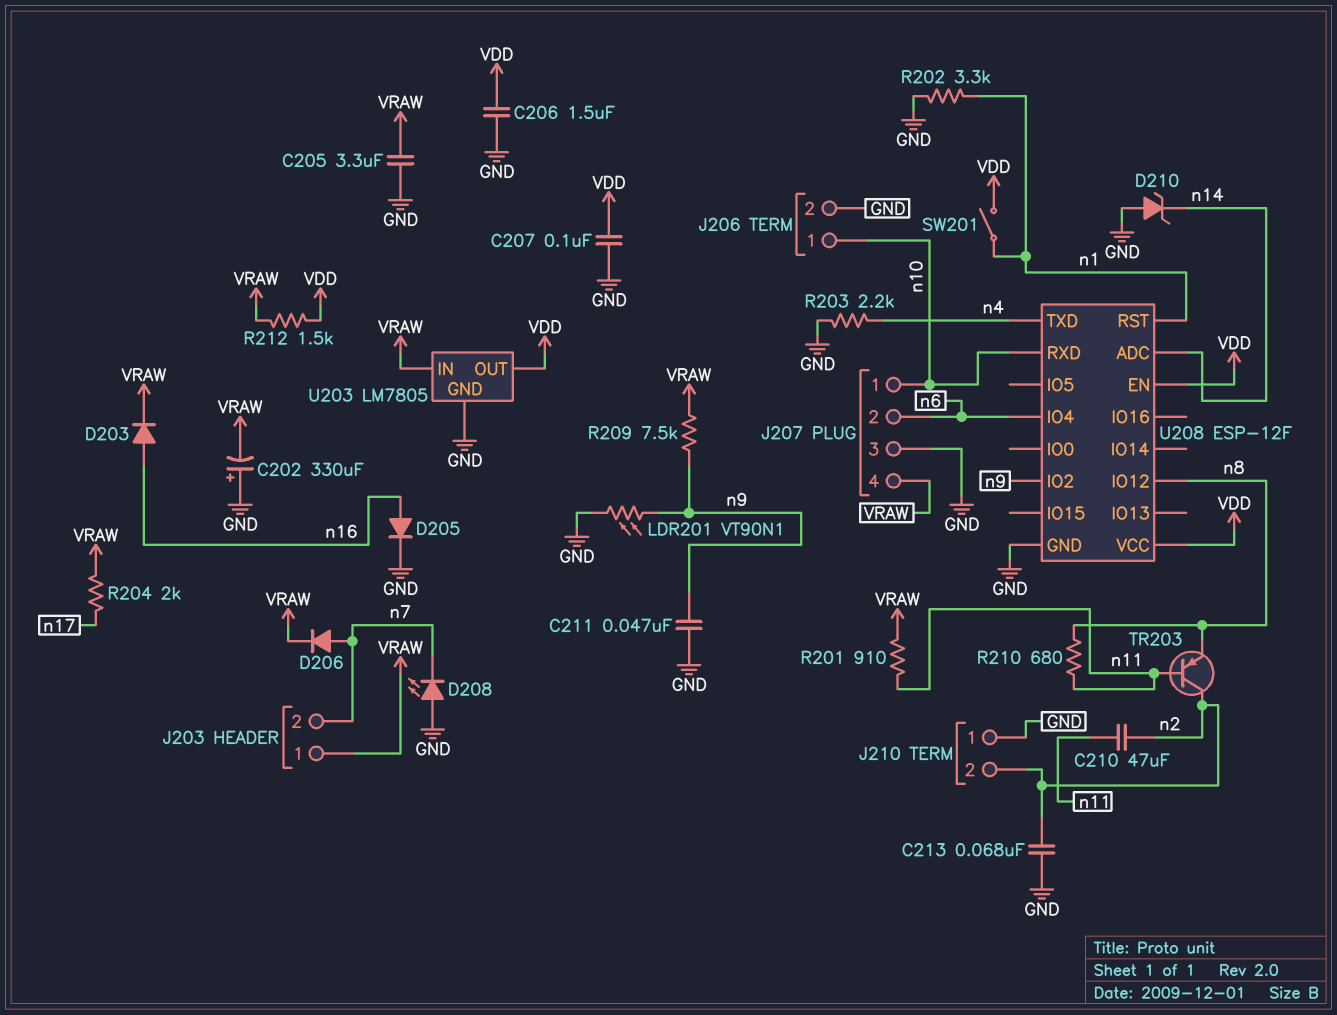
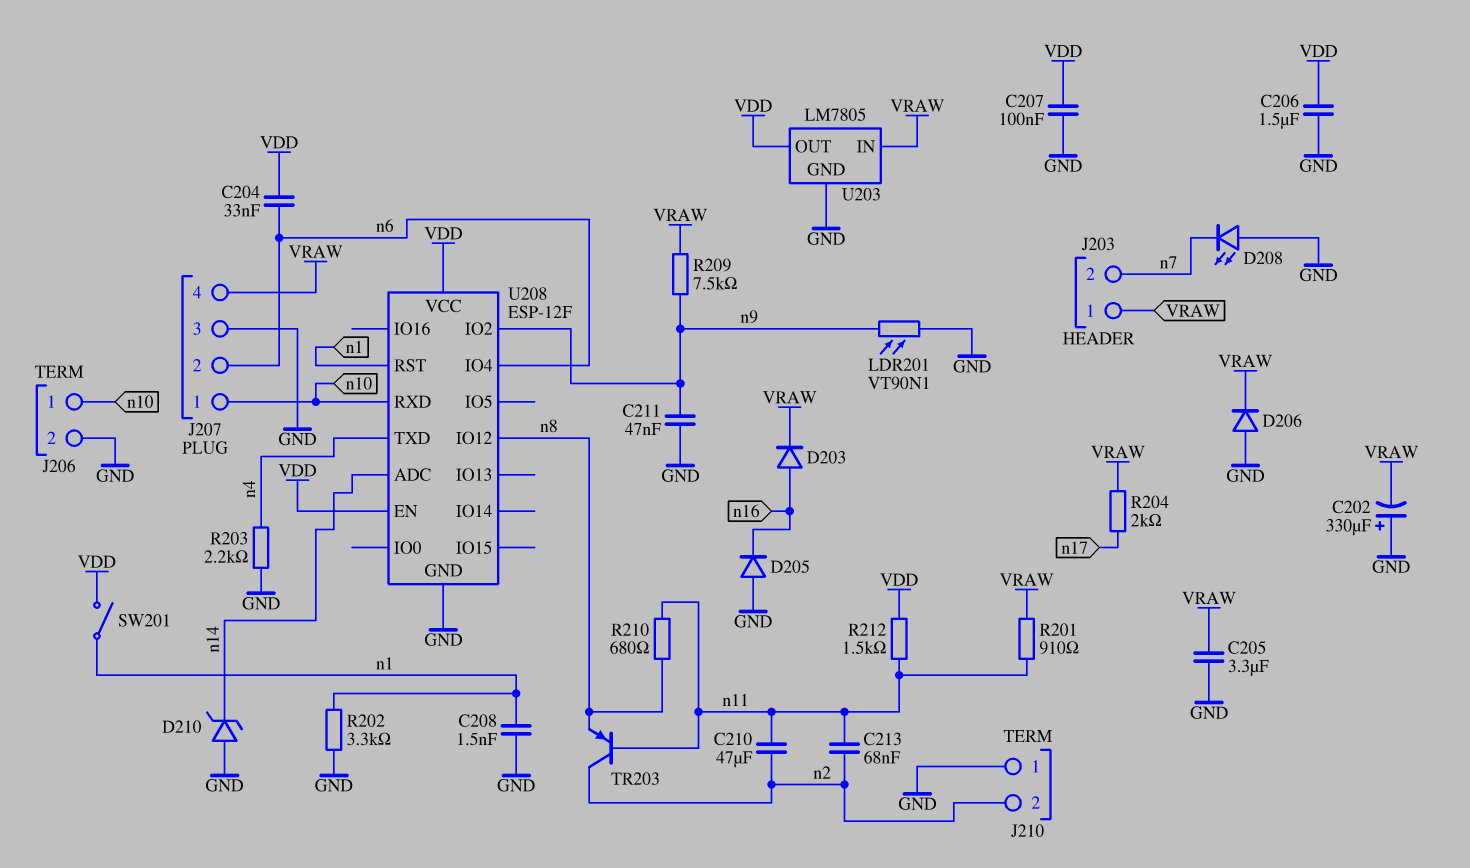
C204: none -> 33nF (VDD, n6)
C208: none -> 1.5nF (GND, n1)
C213: 68nF (GND, n2) -> 68nF (n2, n11)
D205: diode (A n16, K GND) -> diode (A GND, K n16)
D206: diode (A n7, K VRAW) -> diode (A GND, K VRAW)
R212: 1.5k (VDD, VRAW) -> 1.5k (VDD, n11)

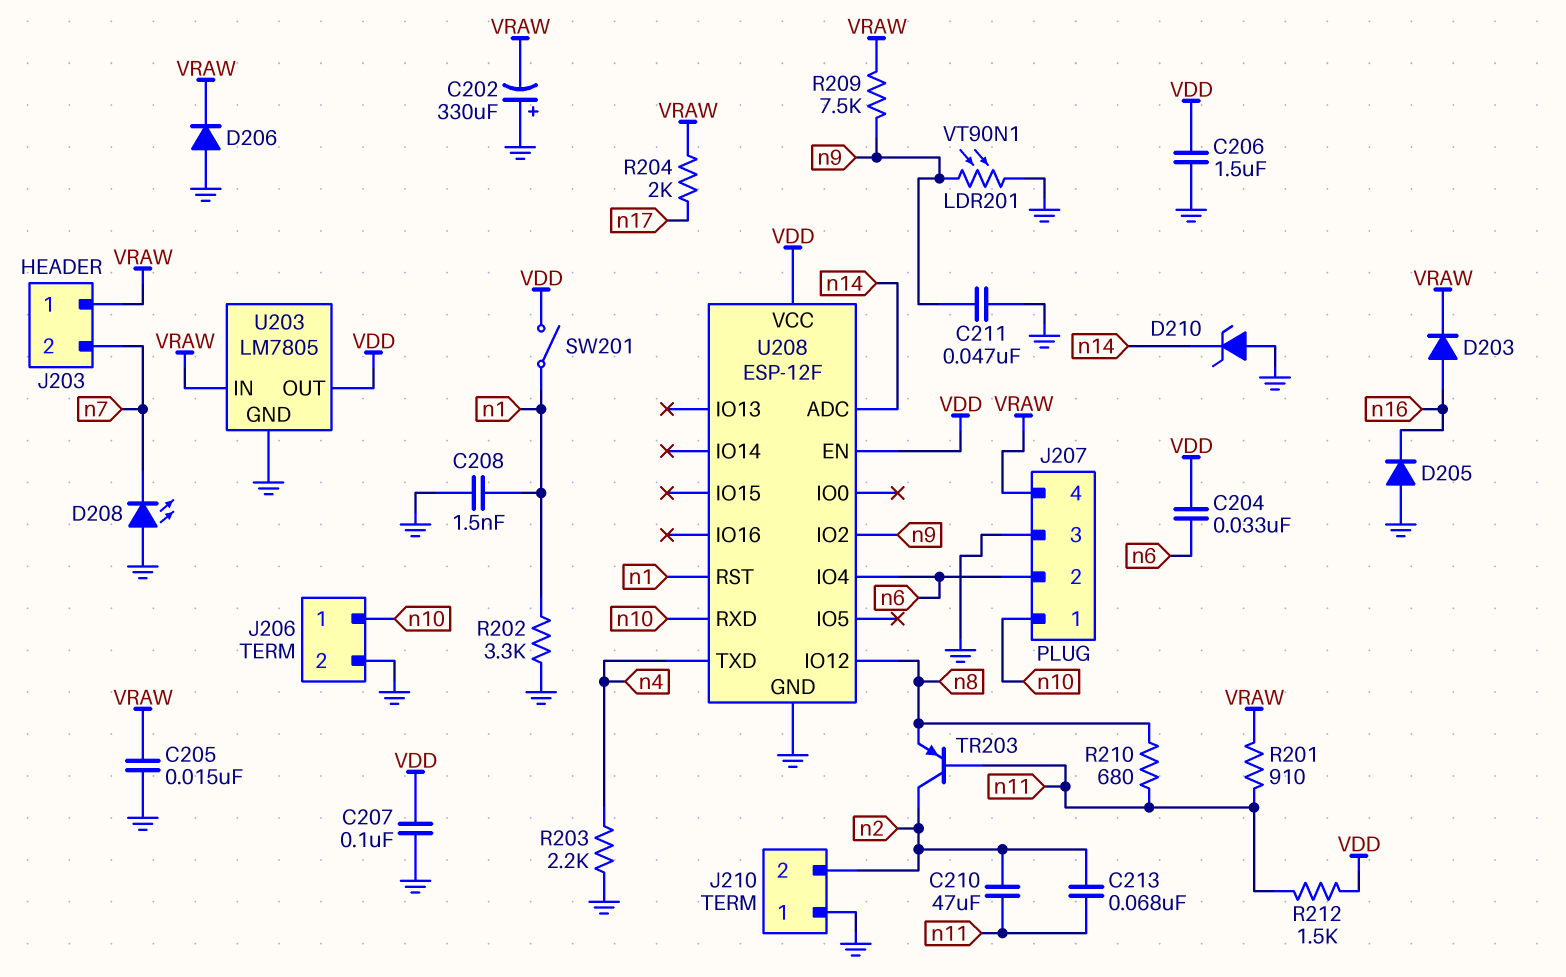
C205: 3.3uF (GND, VRAW) -> 15nF (GND, VRAW)

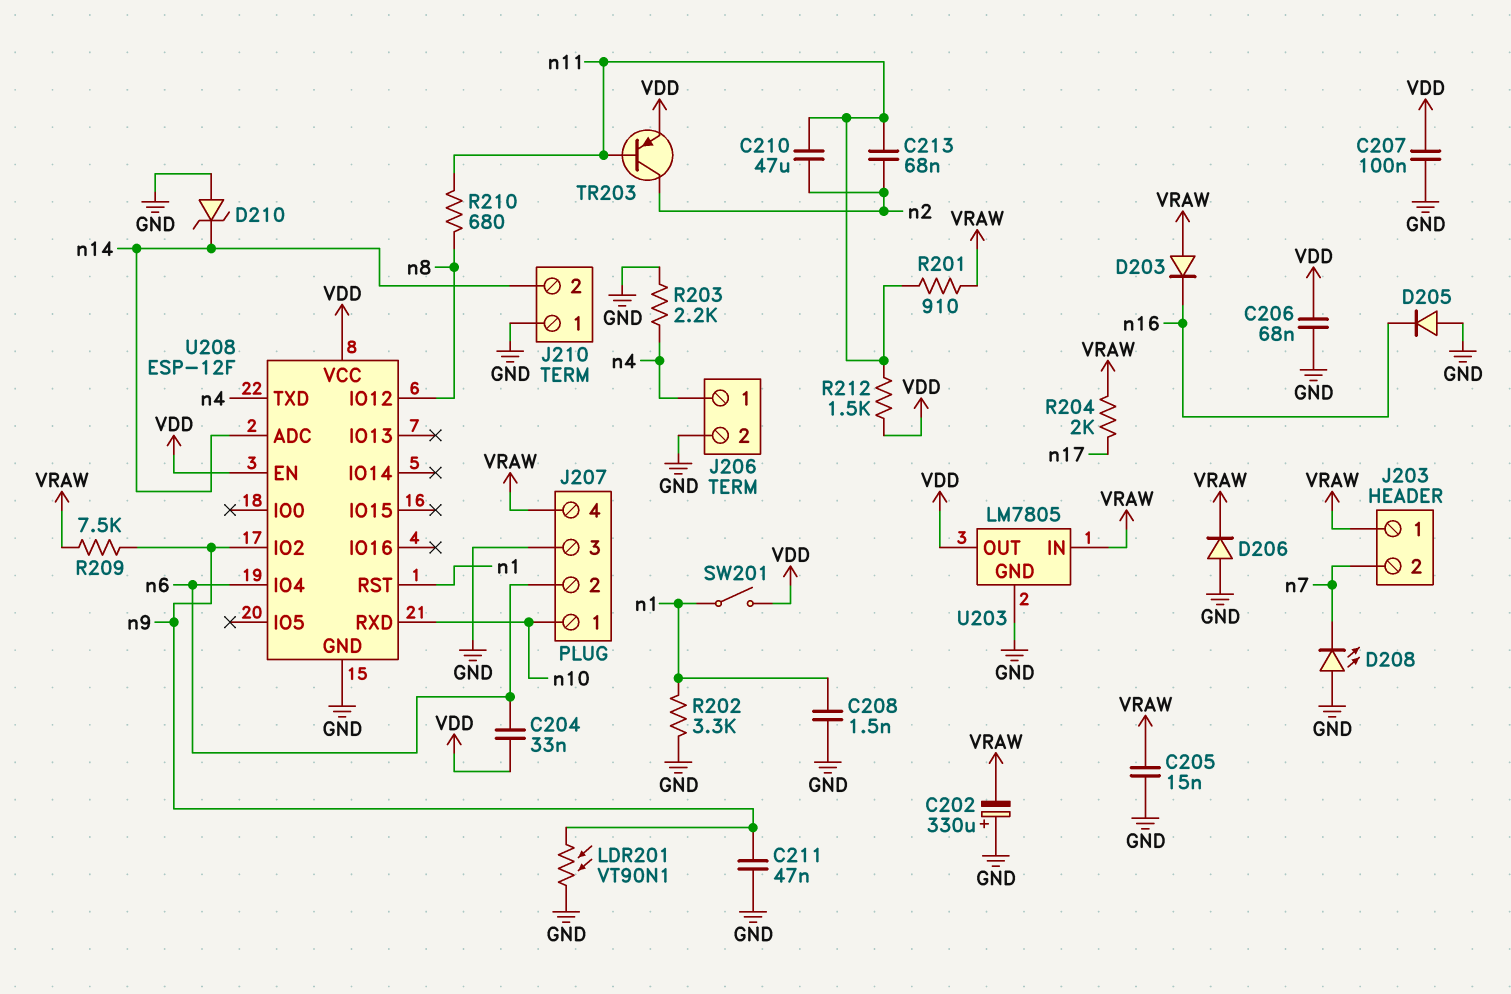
C206: 1.5uF (GND, VDD) -> 68nF (GND, VDD)
D203: diode (A n16, K VRAW) -> diode (A VRAW, K n16)
J206 pin 1: n10 -> n4
J210 pin 2: n2 -> n14
TR203: PNP (B n11, C n2, E n8) -> PNP (B n11, C n2, E VDD)

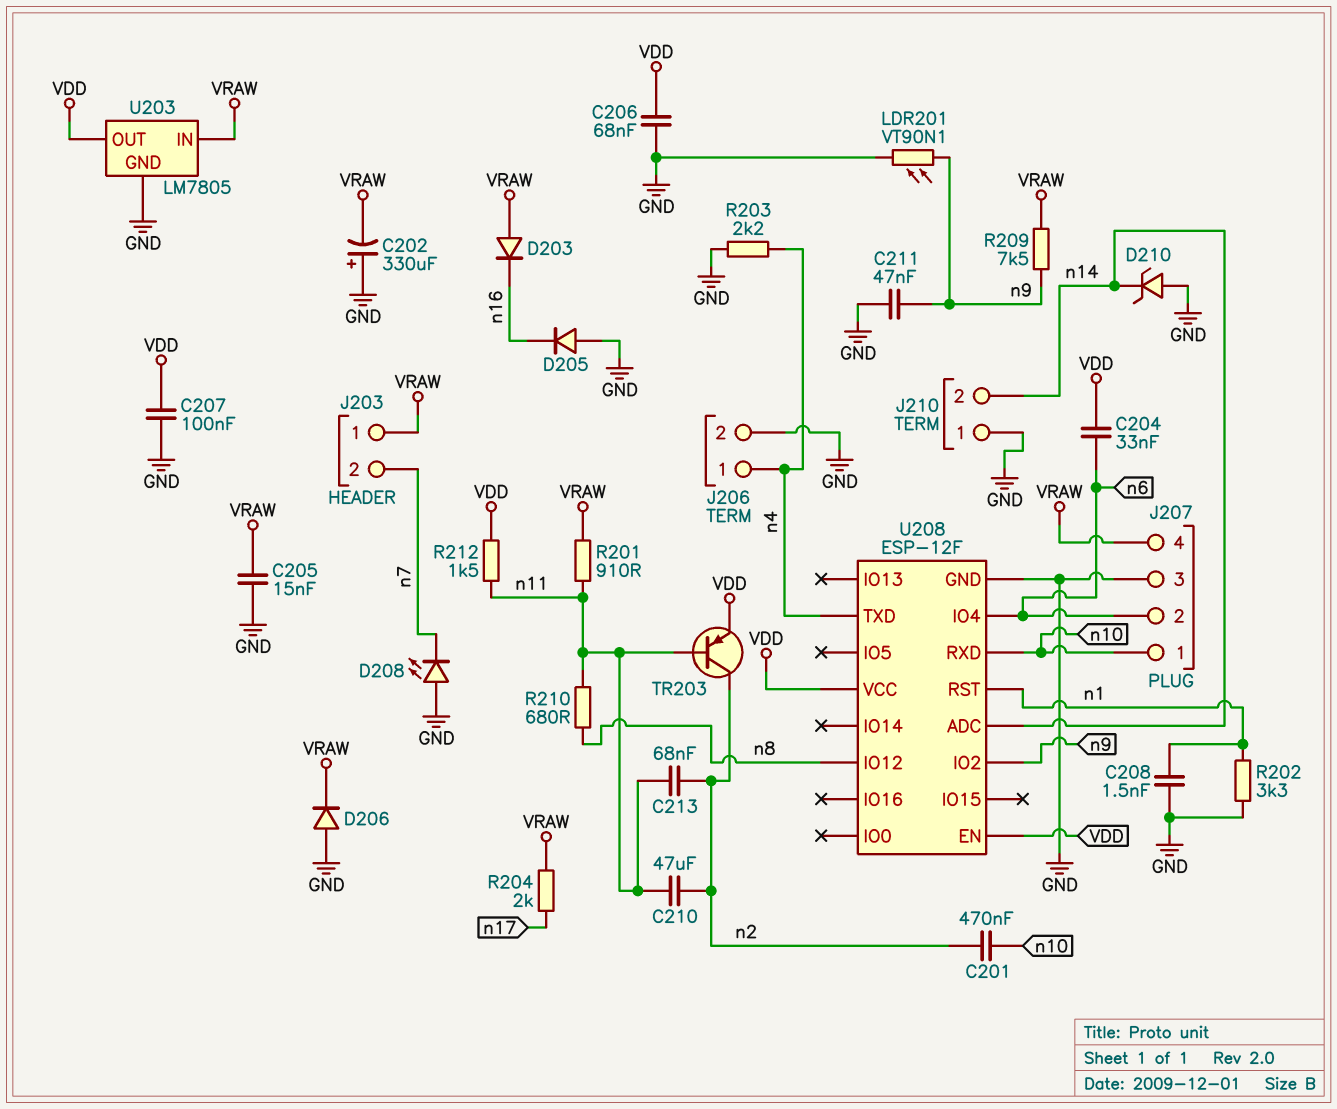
C201: none -> 470nF (n2, n10)
SW201: switch (VDD, n1) -> none

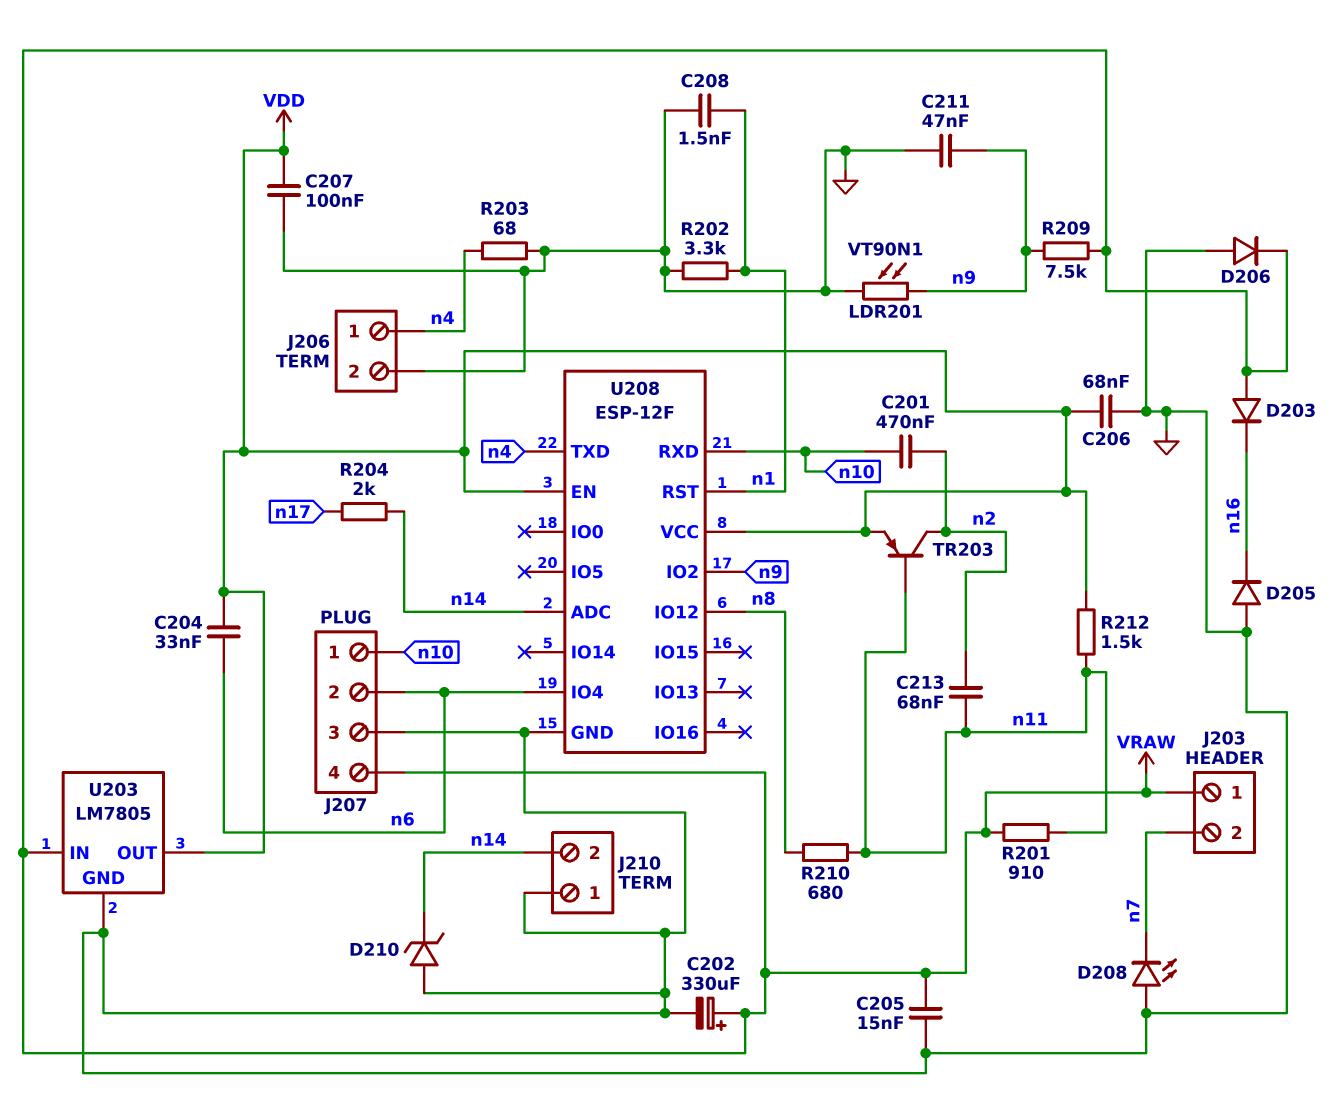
C202: 330uF (plus GND, minus VRAW) -> 330uF (plus VRAW, minus GND)
C210: 47uF (n2, n11) -> none
R203: 2.2k (GND, n4) -> 68 (GND, n4)
R204: 2k (VRAW, n17) -> 2k (n14, n17)

